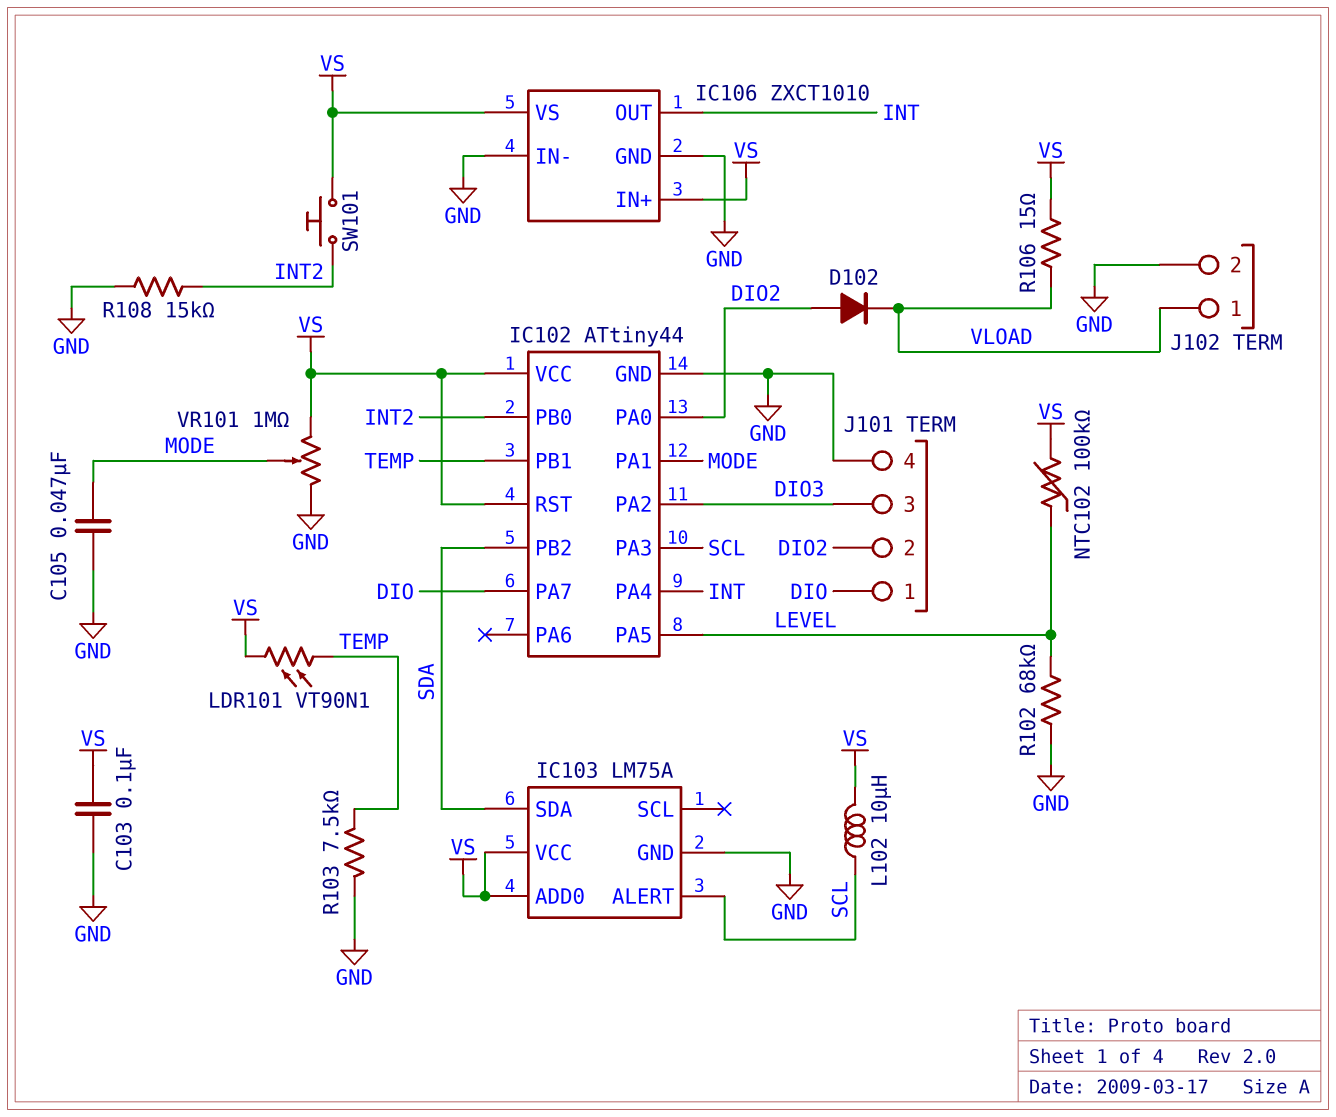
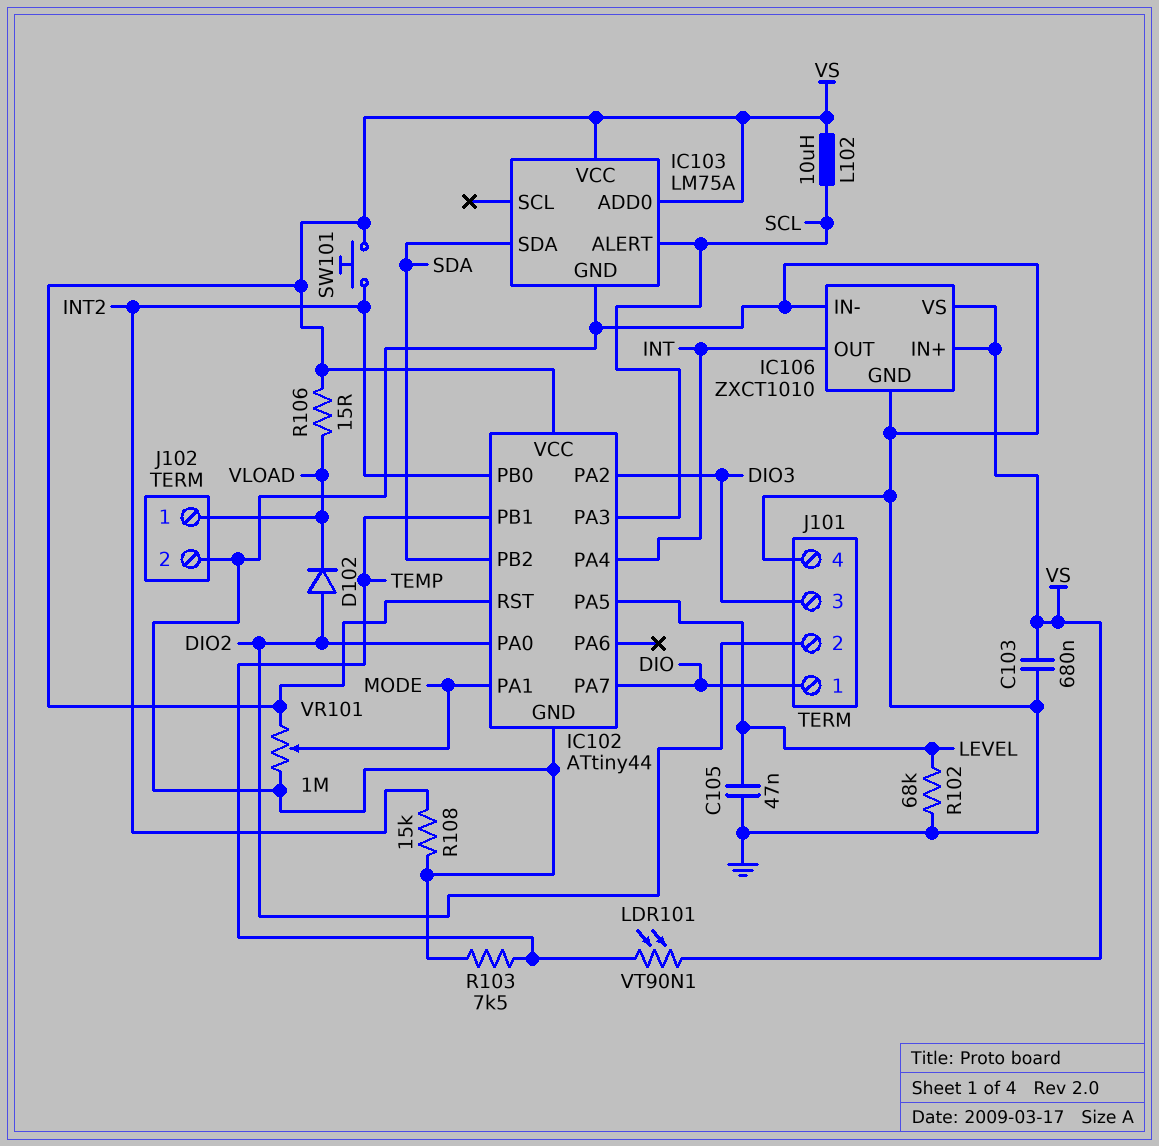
C103: 100nF (GND, VS) -> 680nF (GND, VS)
C105: 47nF (GND, MODE) -> 47nF (GND, LEVEL)
NTC102: 100k (LEVEL, VS) -> none

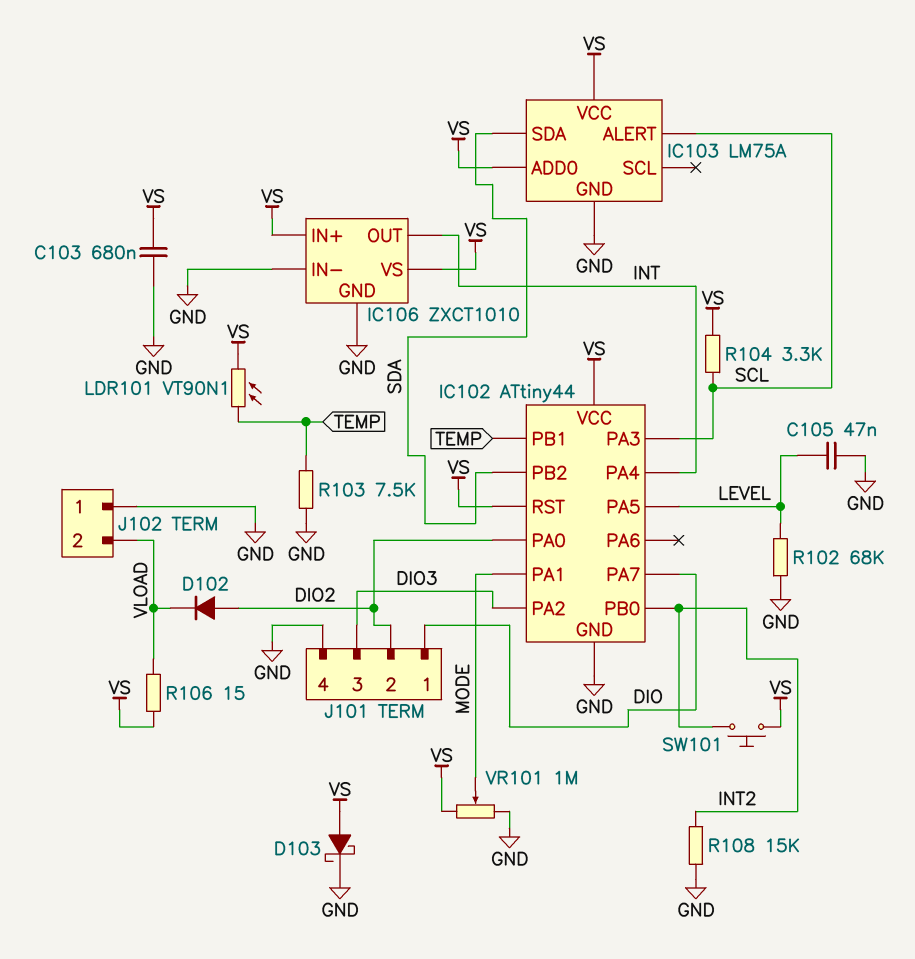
D103: none -> schottky (A VS, K GND)
J102 pin 1: VLOAD -> GND
J102 pin 2: GND -> VLOAD
L102: 10uH (SCL, VS) -> none
R104: none -> 3.3k (SCL, VS)

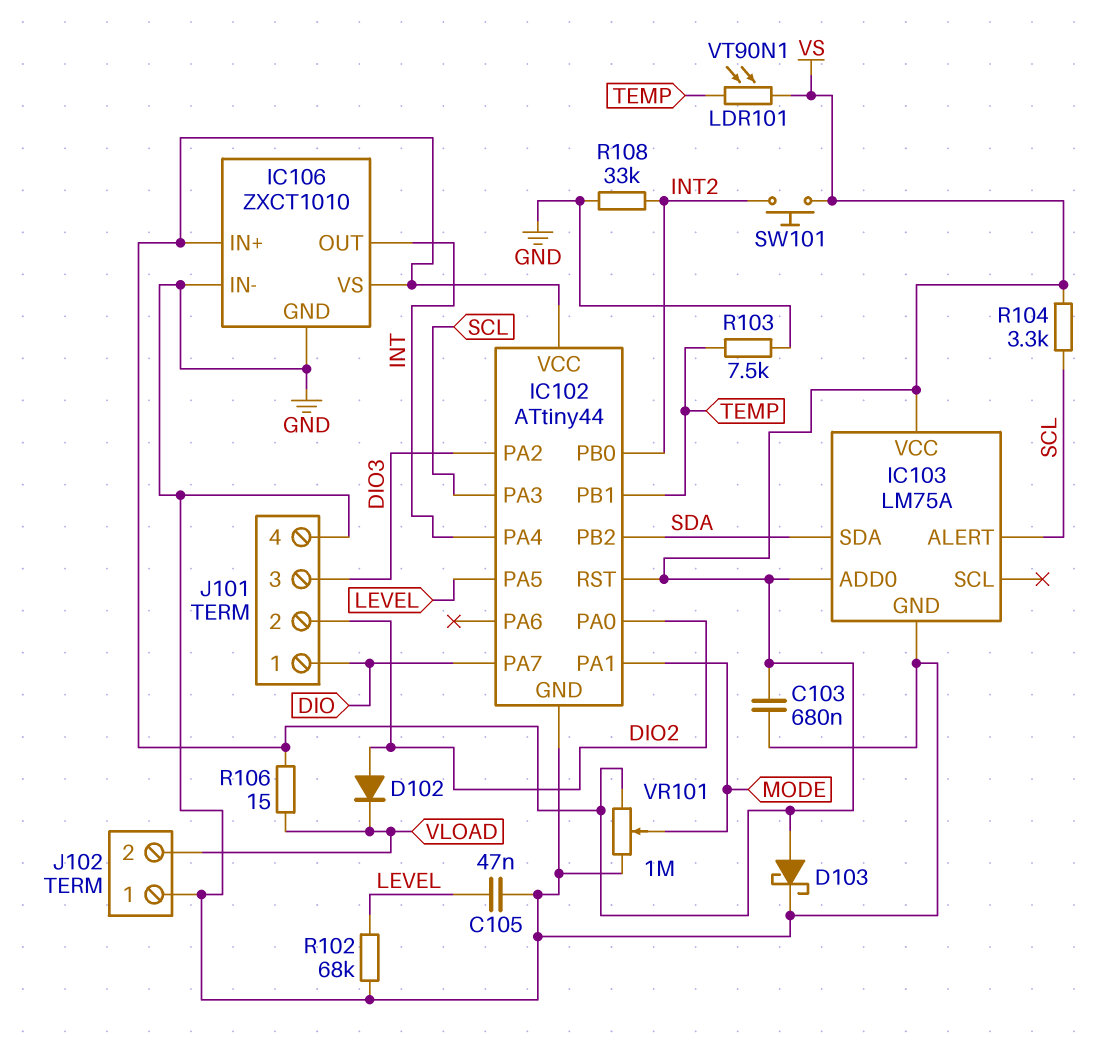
R108: 15k (GND, INT2) -> 33k (GND, INT2)

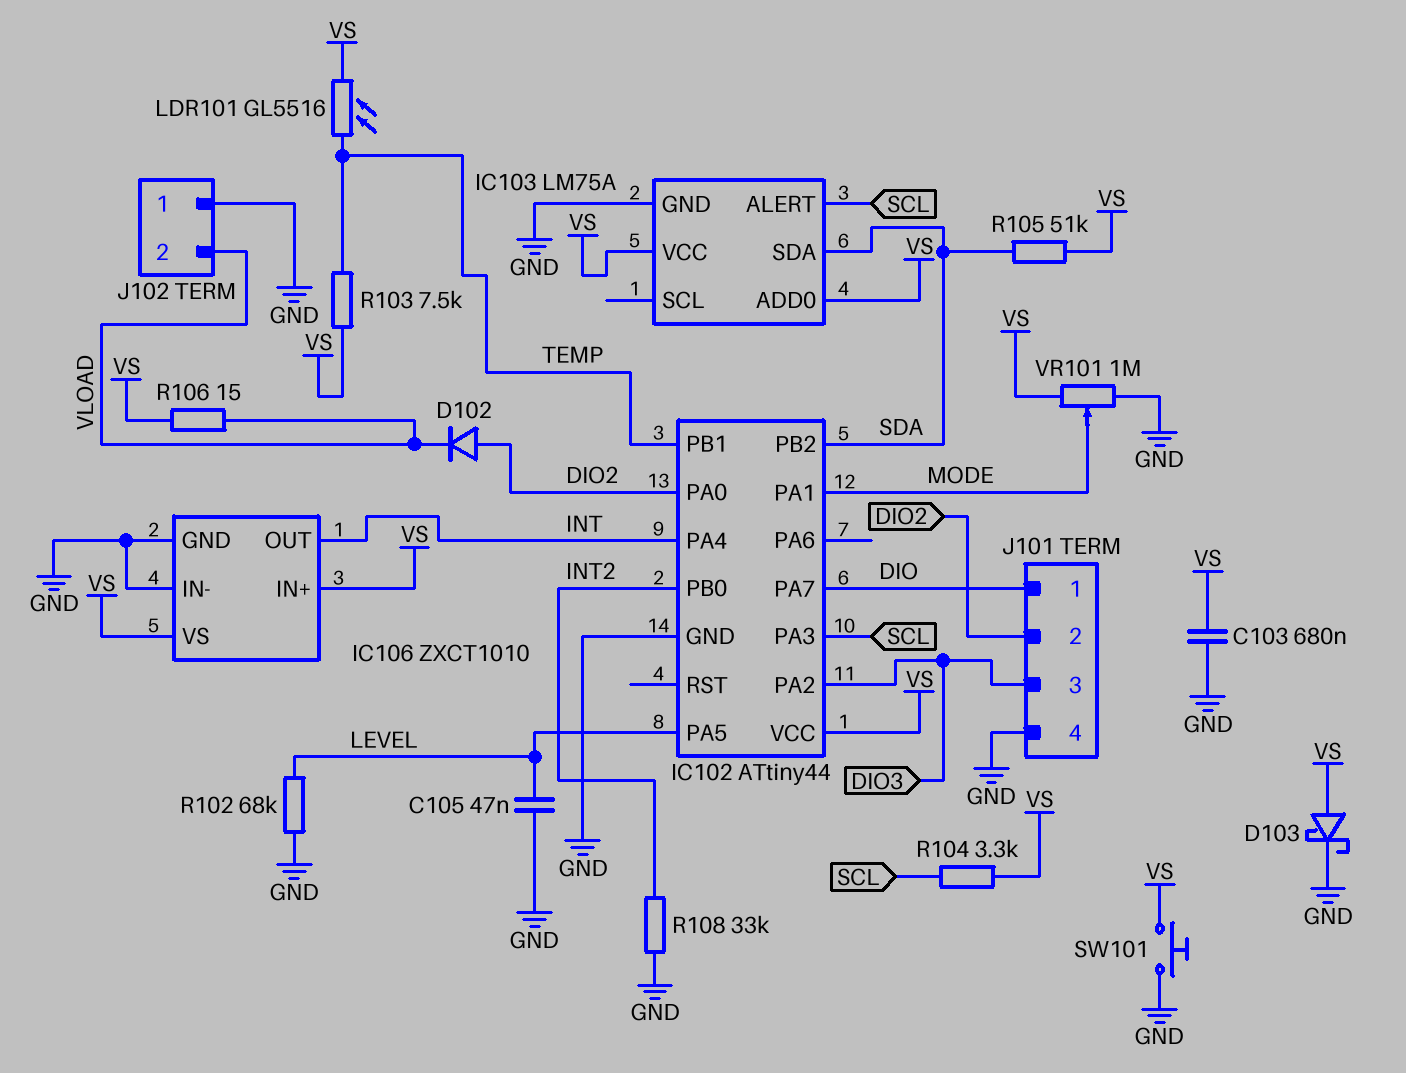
IC102 pin RST: VS -> none
LDR101: VT90N1 (TEMP, VS) -> GL5516 (TEMP, VS)
R103: 7.5k (GND, TEMP) -> 7.5k (TEMP, VS)
R105: none -> 51k (SDA, VS)
SW101: button (INT2, VS) -> button (GND, VS)

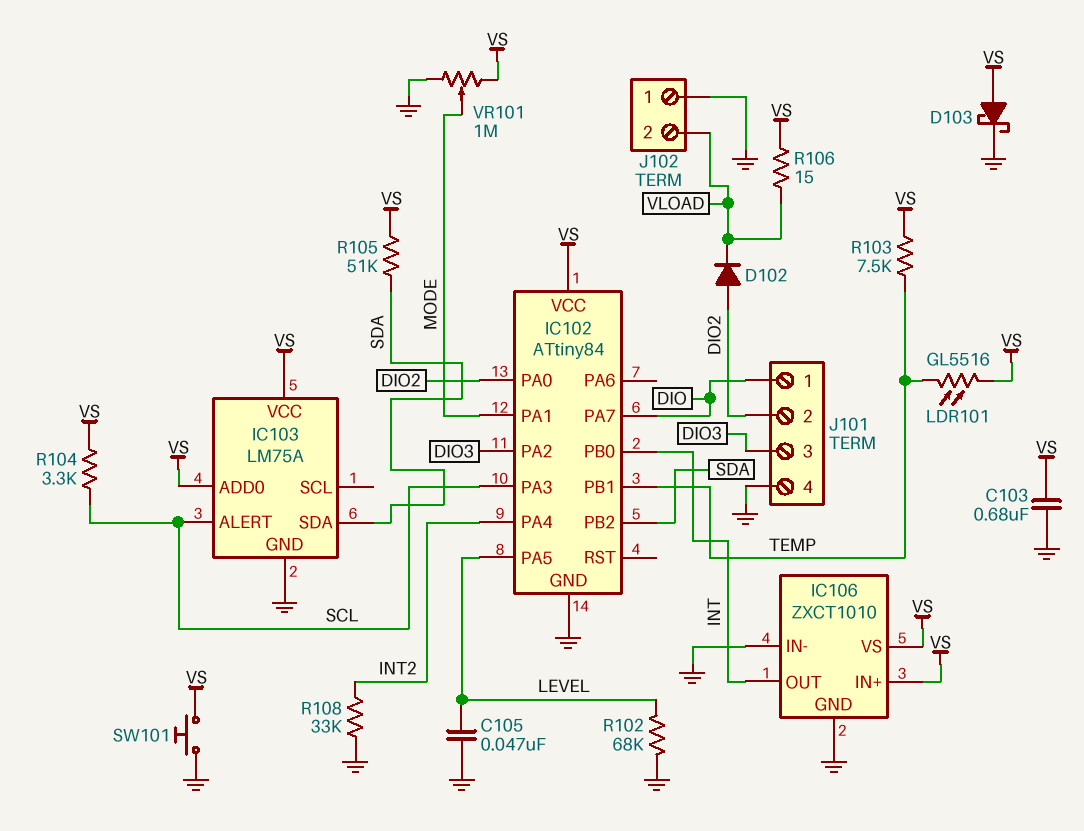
IC102: ATtiny44 -> ATtiny84
IC102 pin PA4: INT -> INT2
IC102 pin PB0: INT2 -> INT

